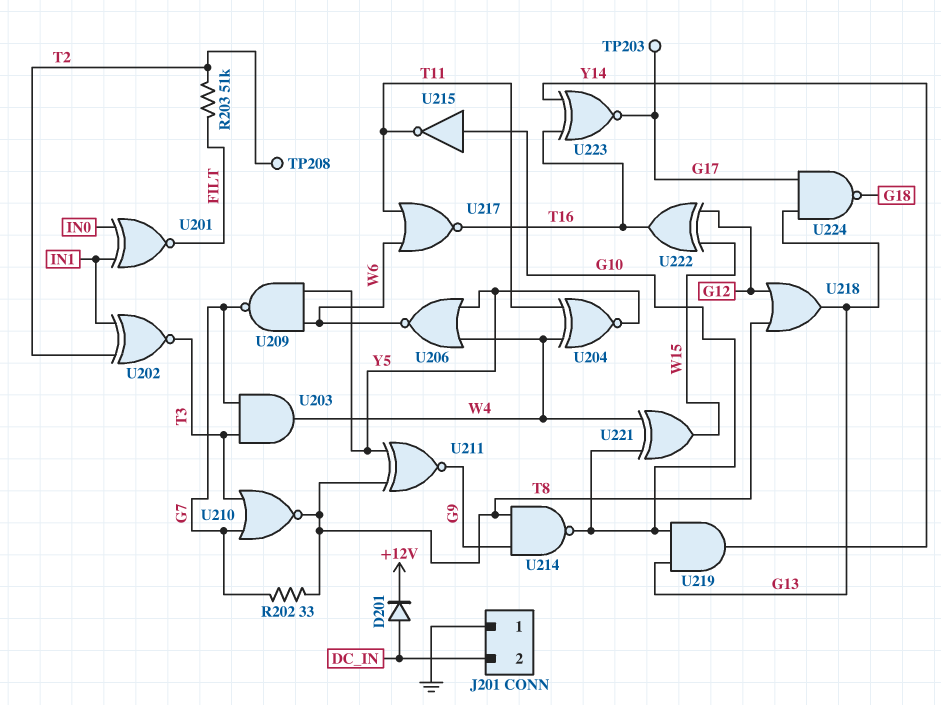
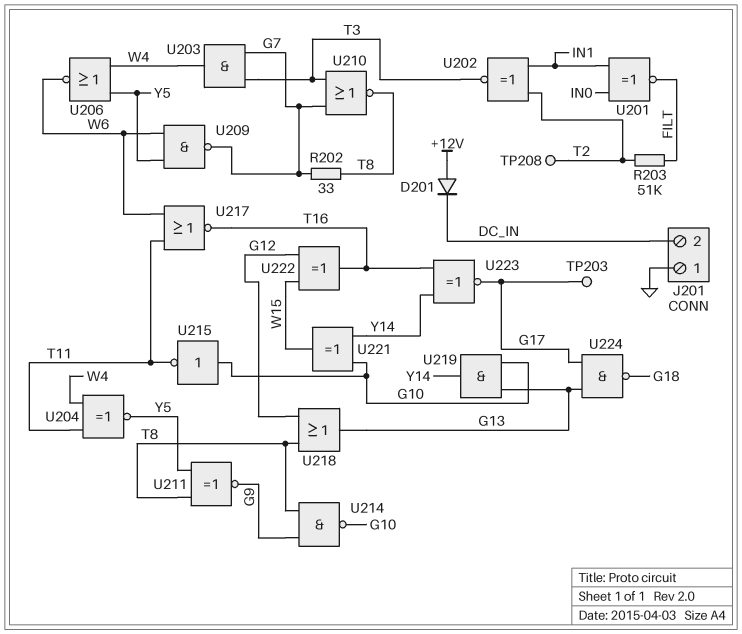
D201: diode (A DC_IN, K +12V) -> diode (A +12V, K DC_IN)
U221: XOR (in G10, in W4, out W15) -> XOR (in G10, in Y14, out W15)

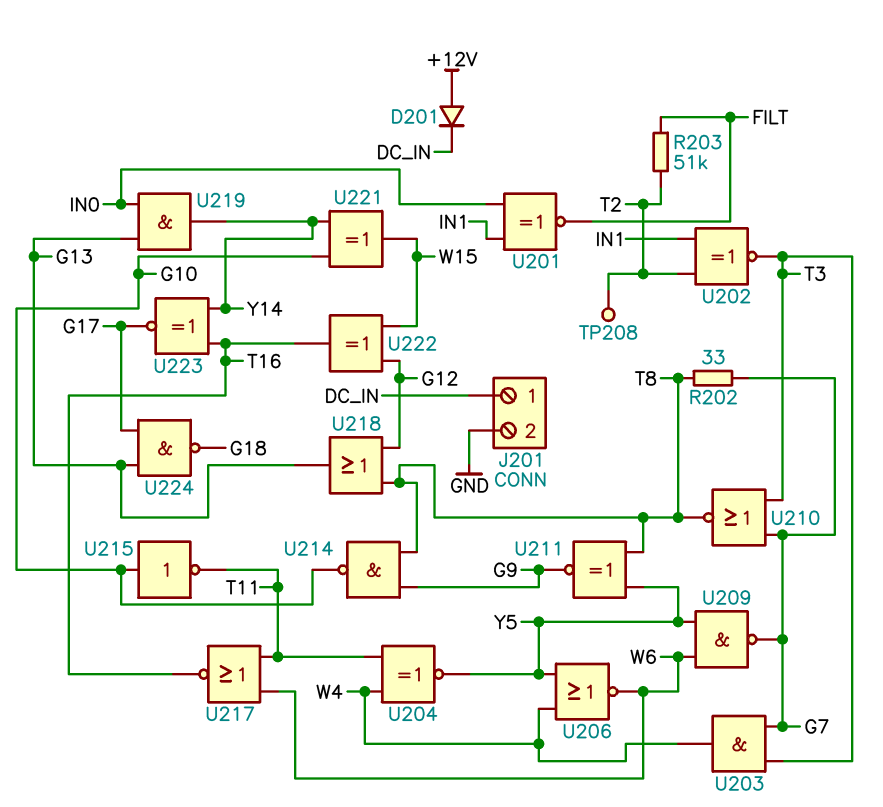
J201 pin 1: GND -> DC_IN
J201 pin 2: DC_IN -> GND
TP203: test point (G17) -> none
U219: AND (in G10, in G13, out Y14) -> AND (in G13, in IN0, out Y14)

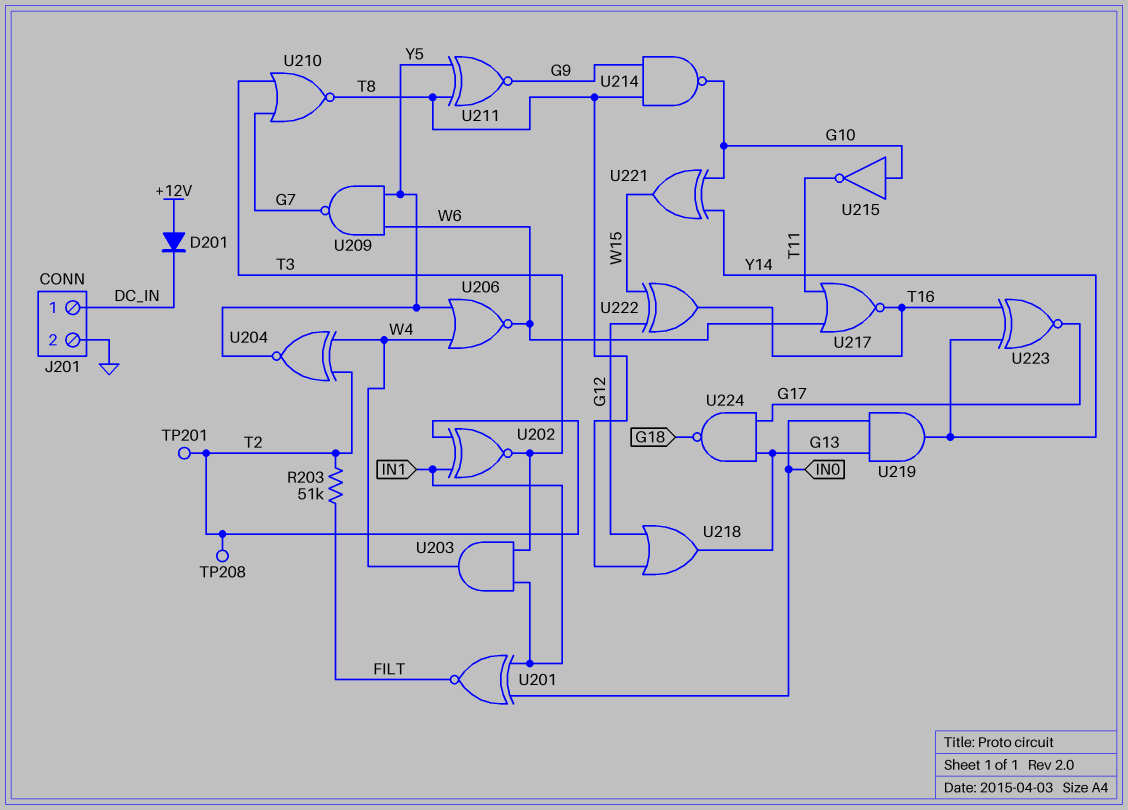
R202: 33 (G7, T8) -> none
TP201: none -> test point (T2)
U203: AND (in G7, in T3, out W4) -> AND (in IN1, in T3, out W4)
U204: XNOR (in T11, in W4, out Y5) -> XNOR (in T2, in W4, out Y5)

